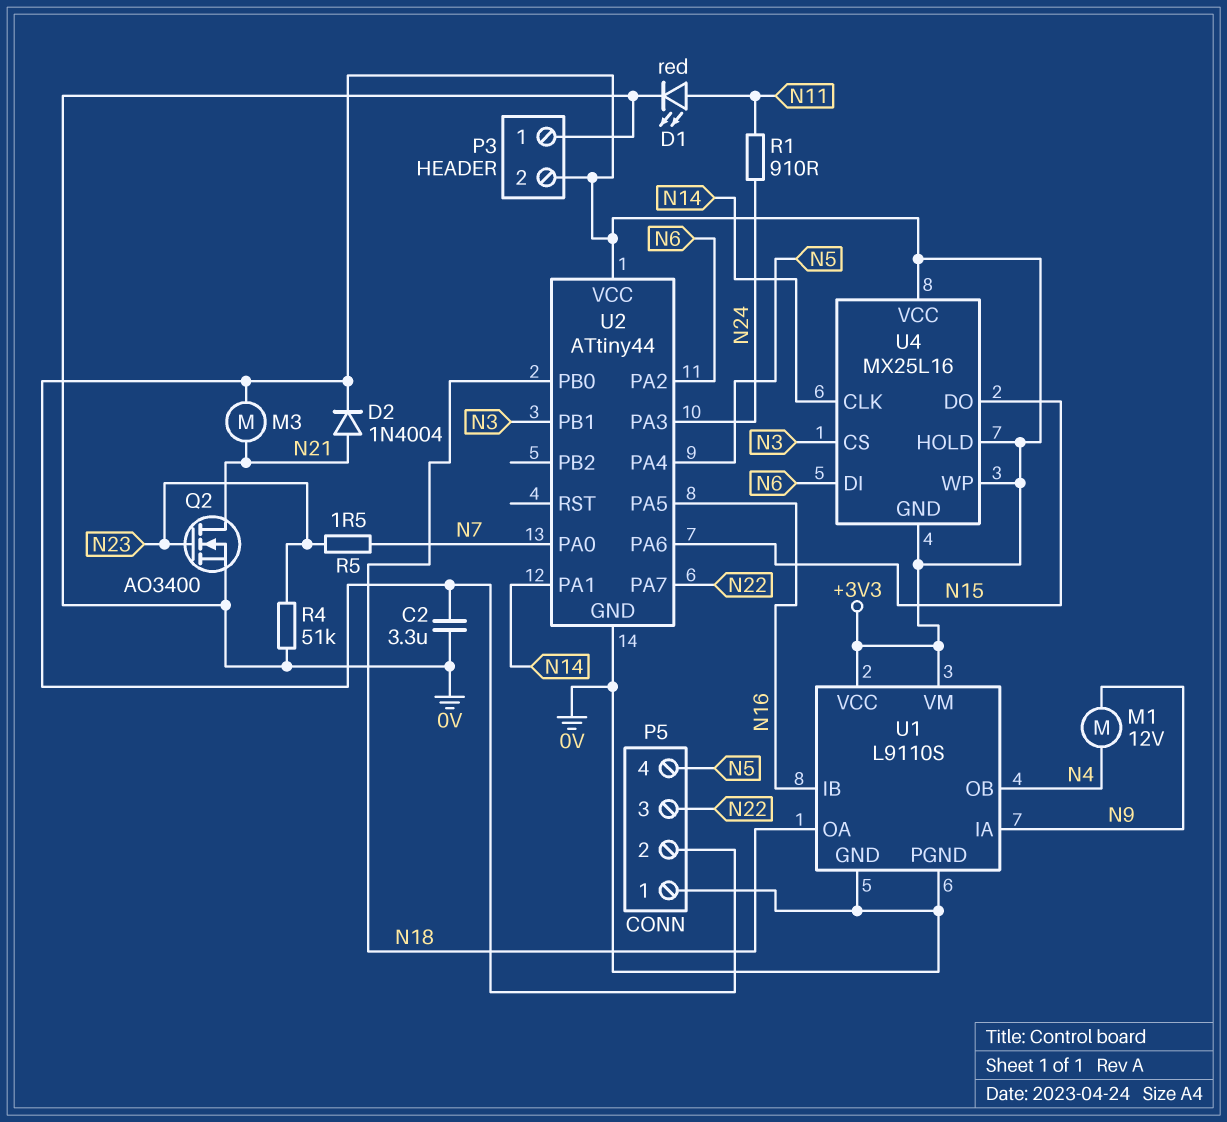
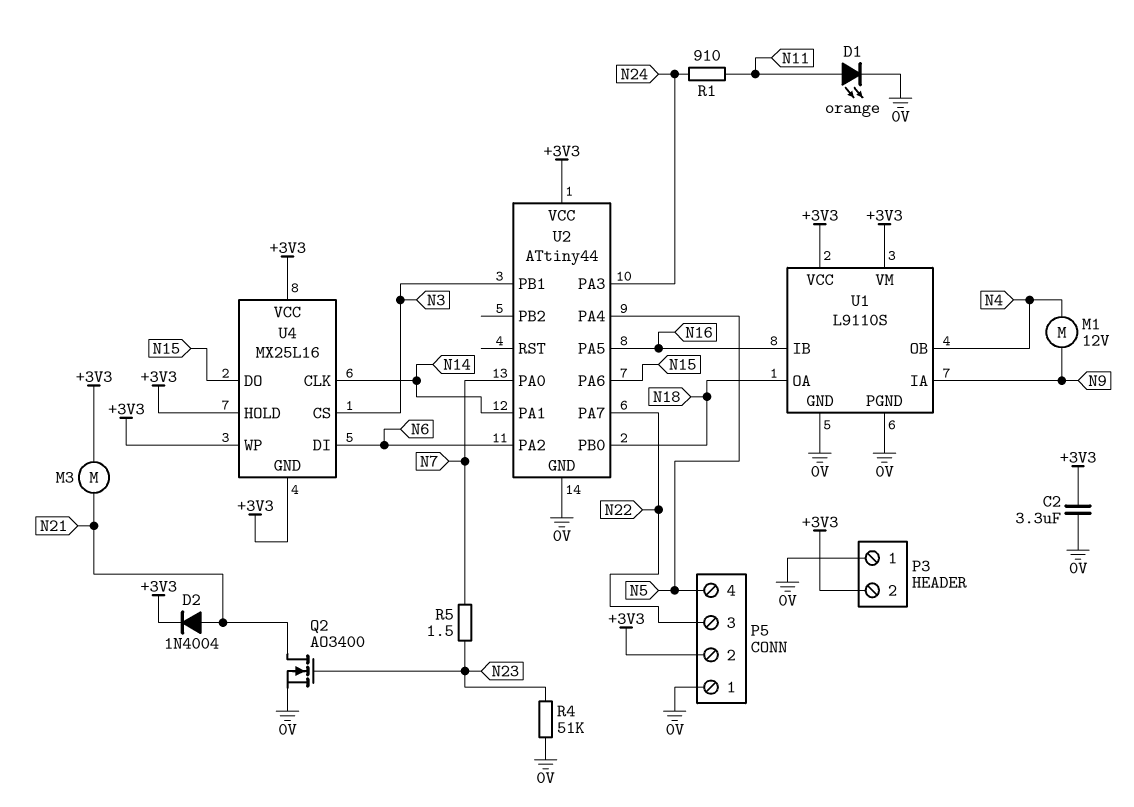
D1: LED red (A N11, K 0V) -> LED orange (A N11, K 0V)

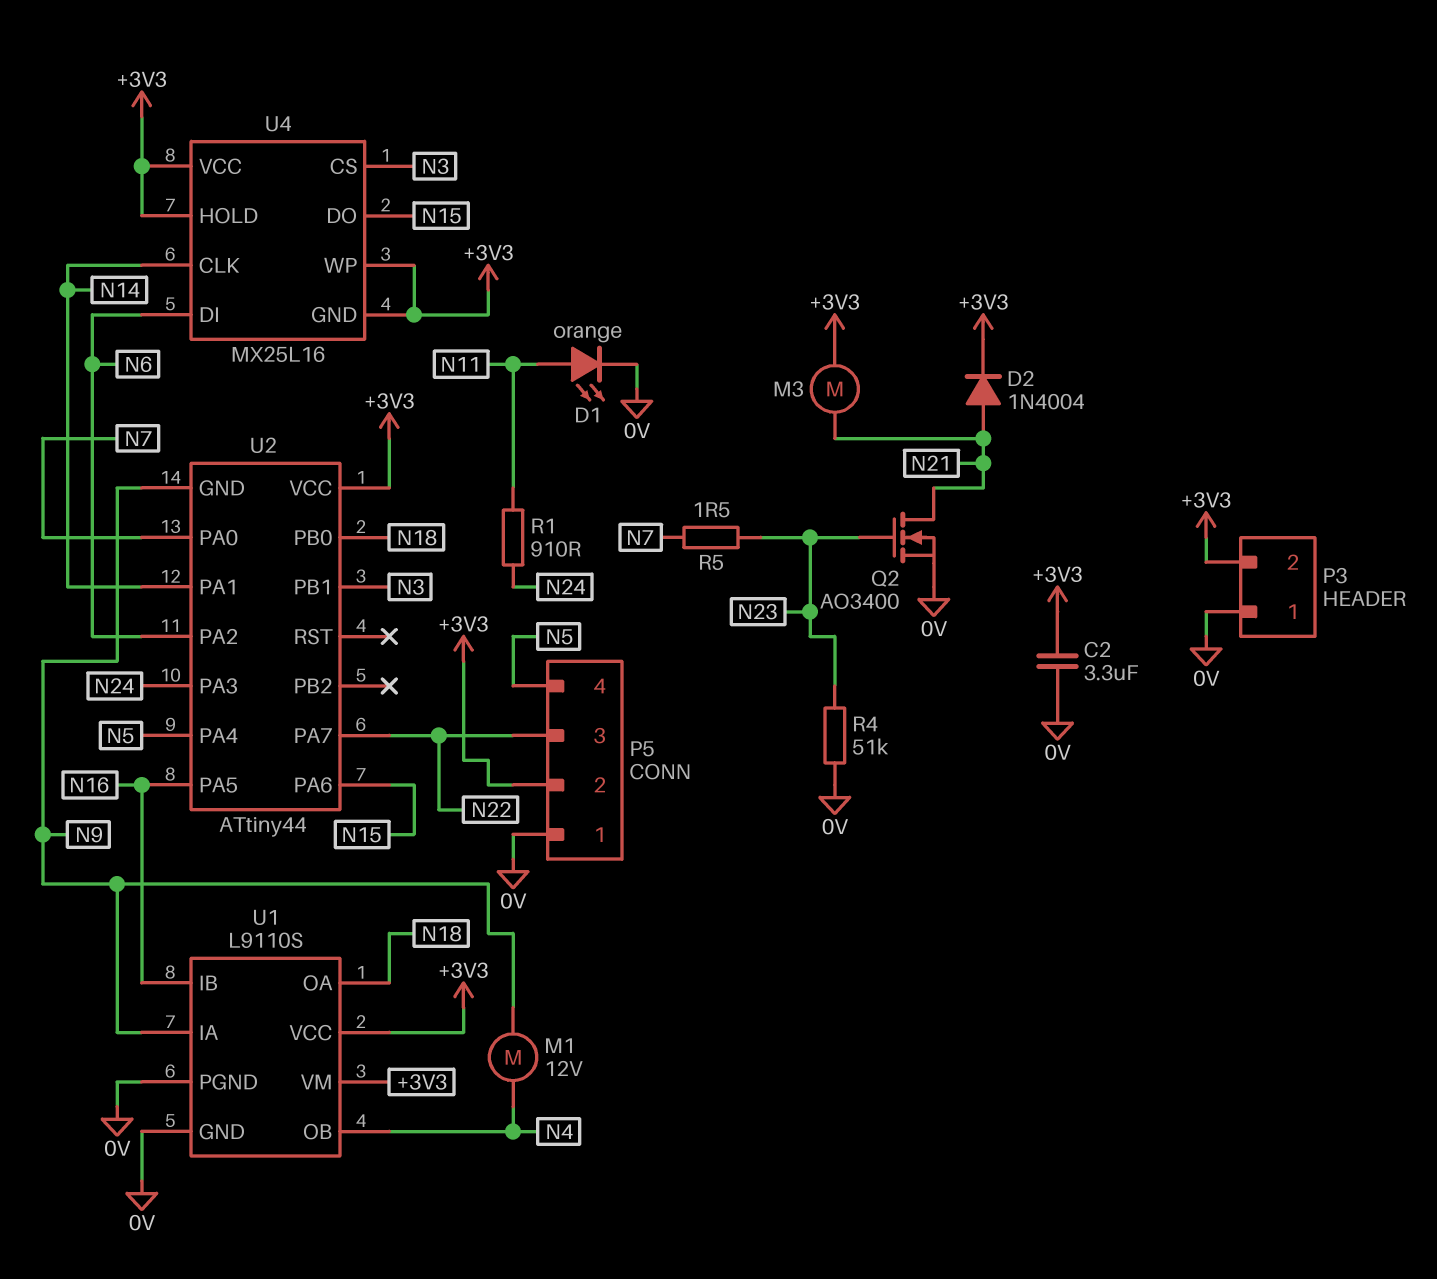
U2 pin GND: 0V -> N9

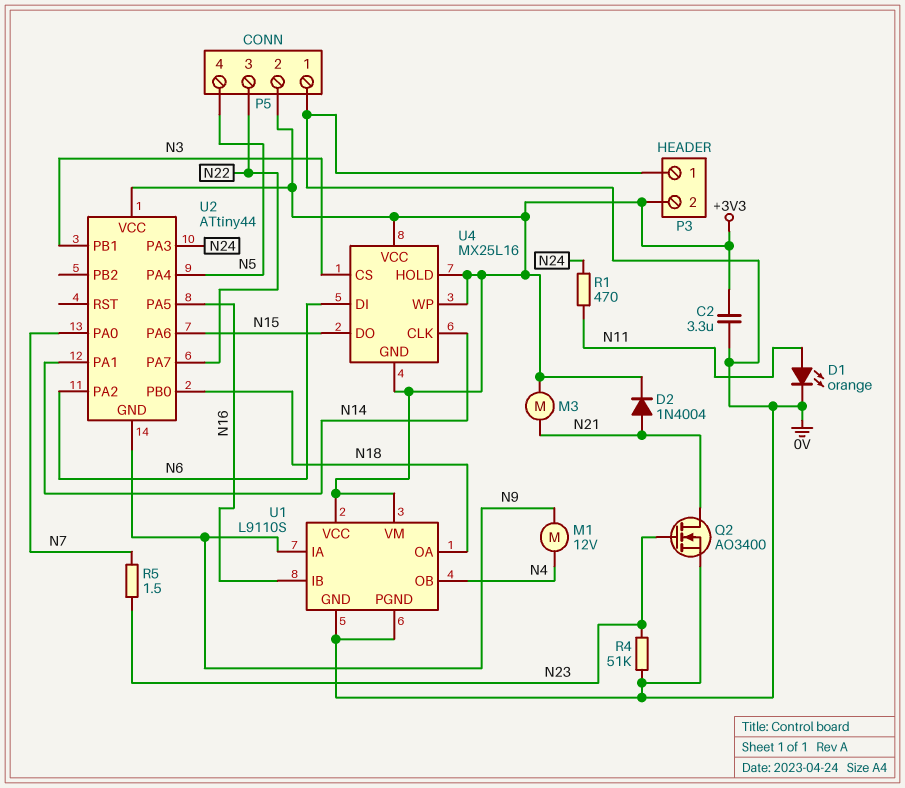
R1: 910 (N11, N24) -> 470 (N11, N24)

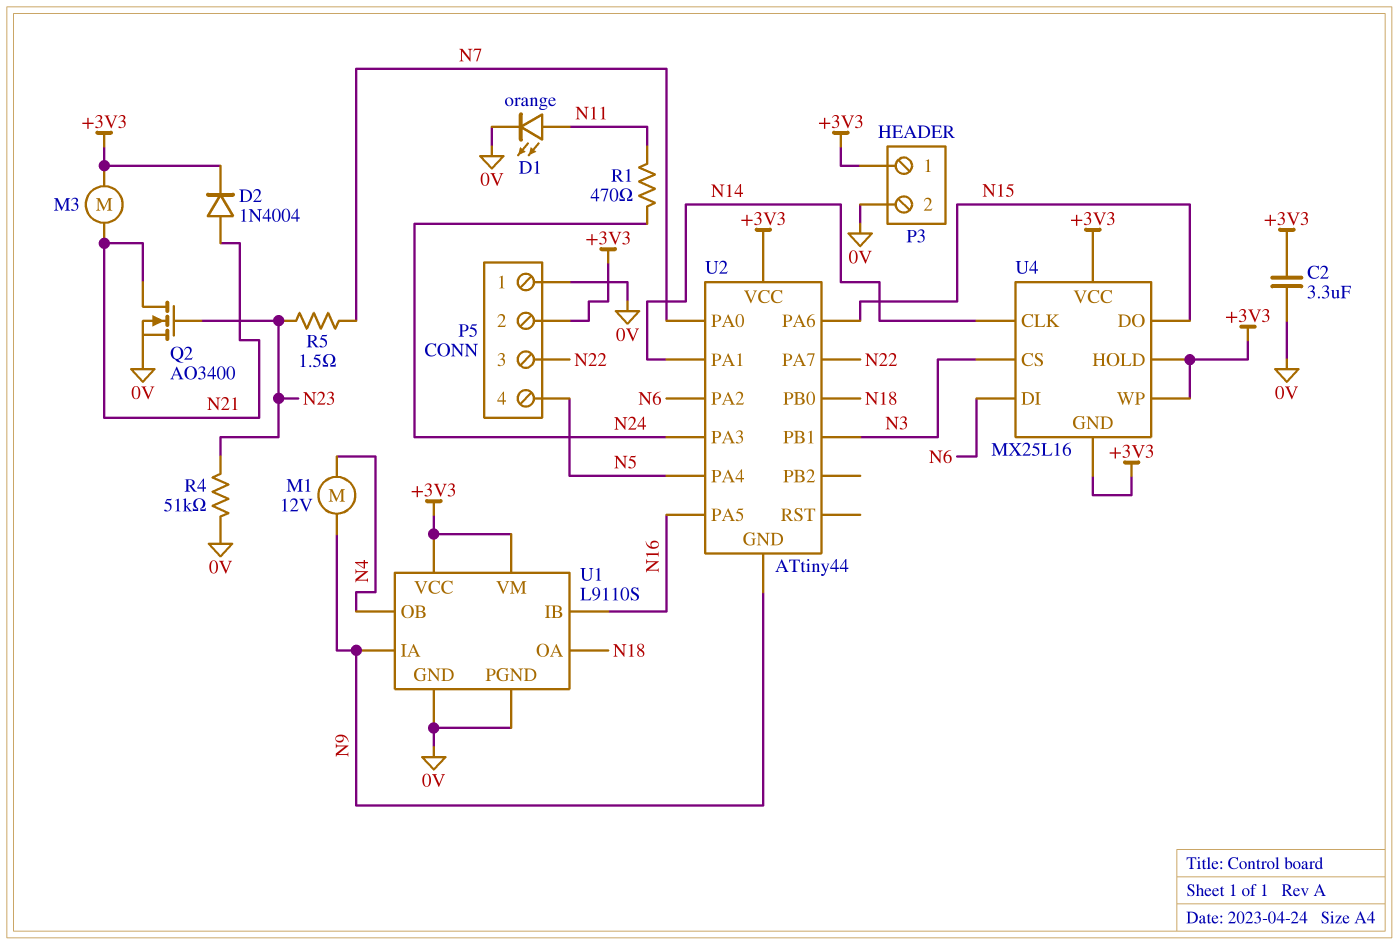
P3 pin 1: 0V -> +3V3
P3 pin 2: +3V3 -> 0V

